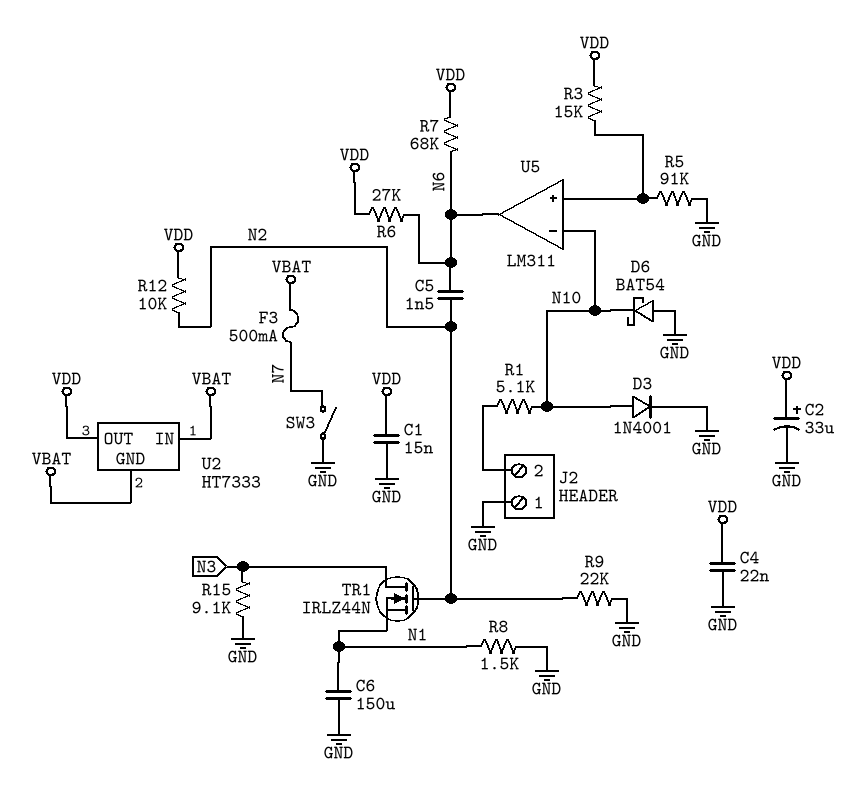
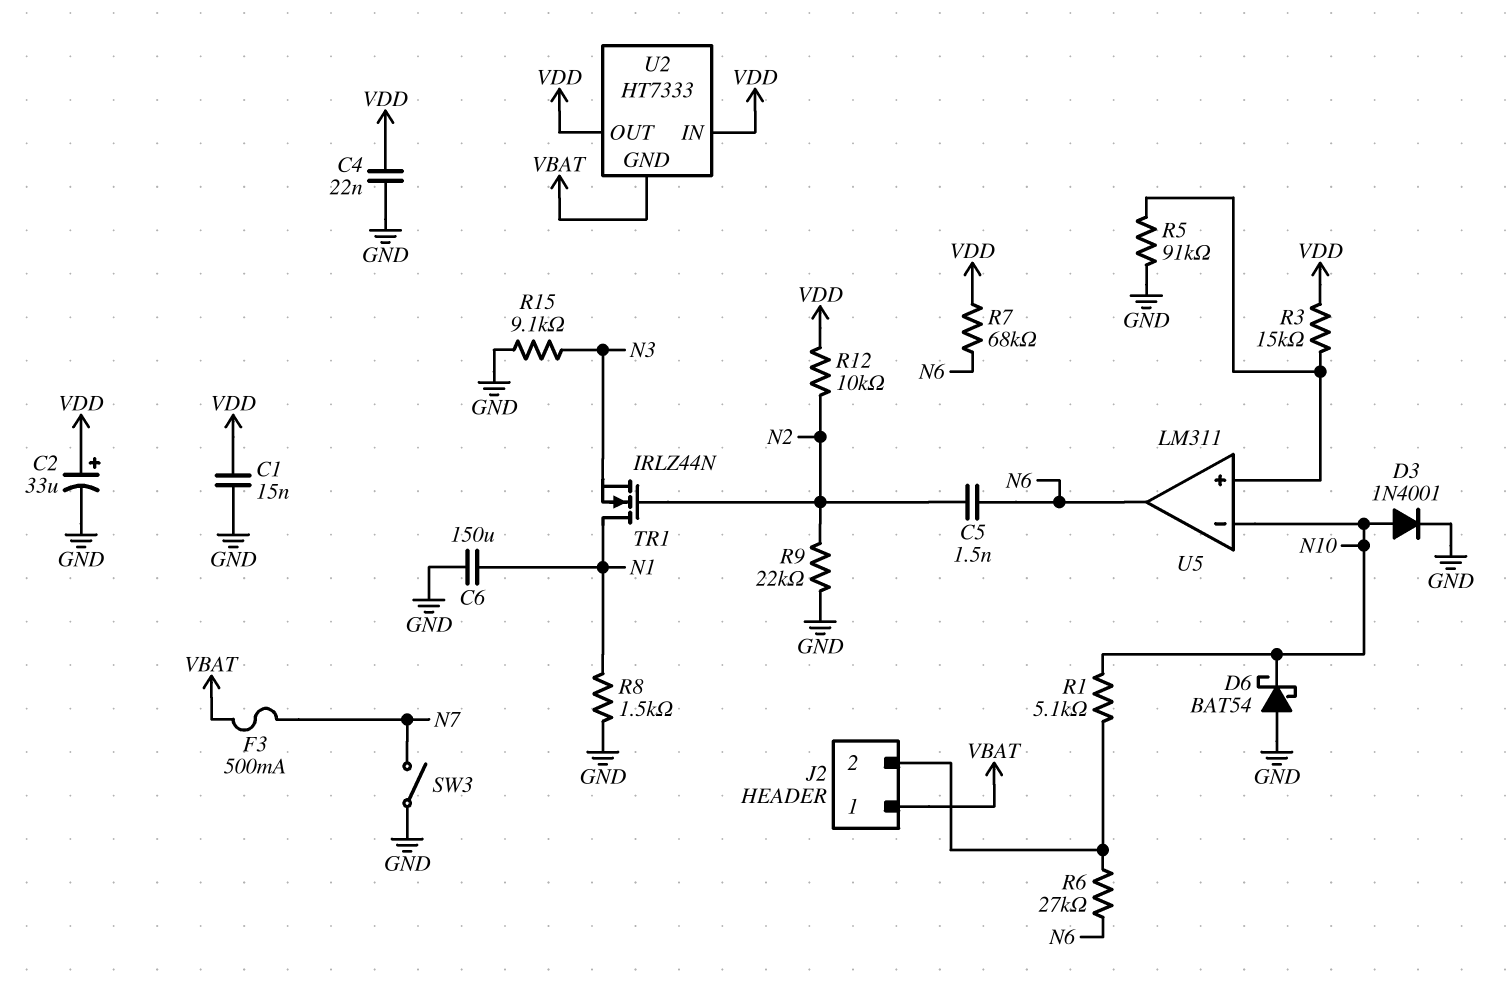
J2 pin 1: GND -> VBAT
R6: 27k (N6, VDD) -> 27k (J2/2, N6)
TR1: NMOS IRLZ44N (G N2, D N3, S N1) -> NMOS IRLZ44N (G N2, D N1, S N3)
U2 pin IN: VBAT -> VDD

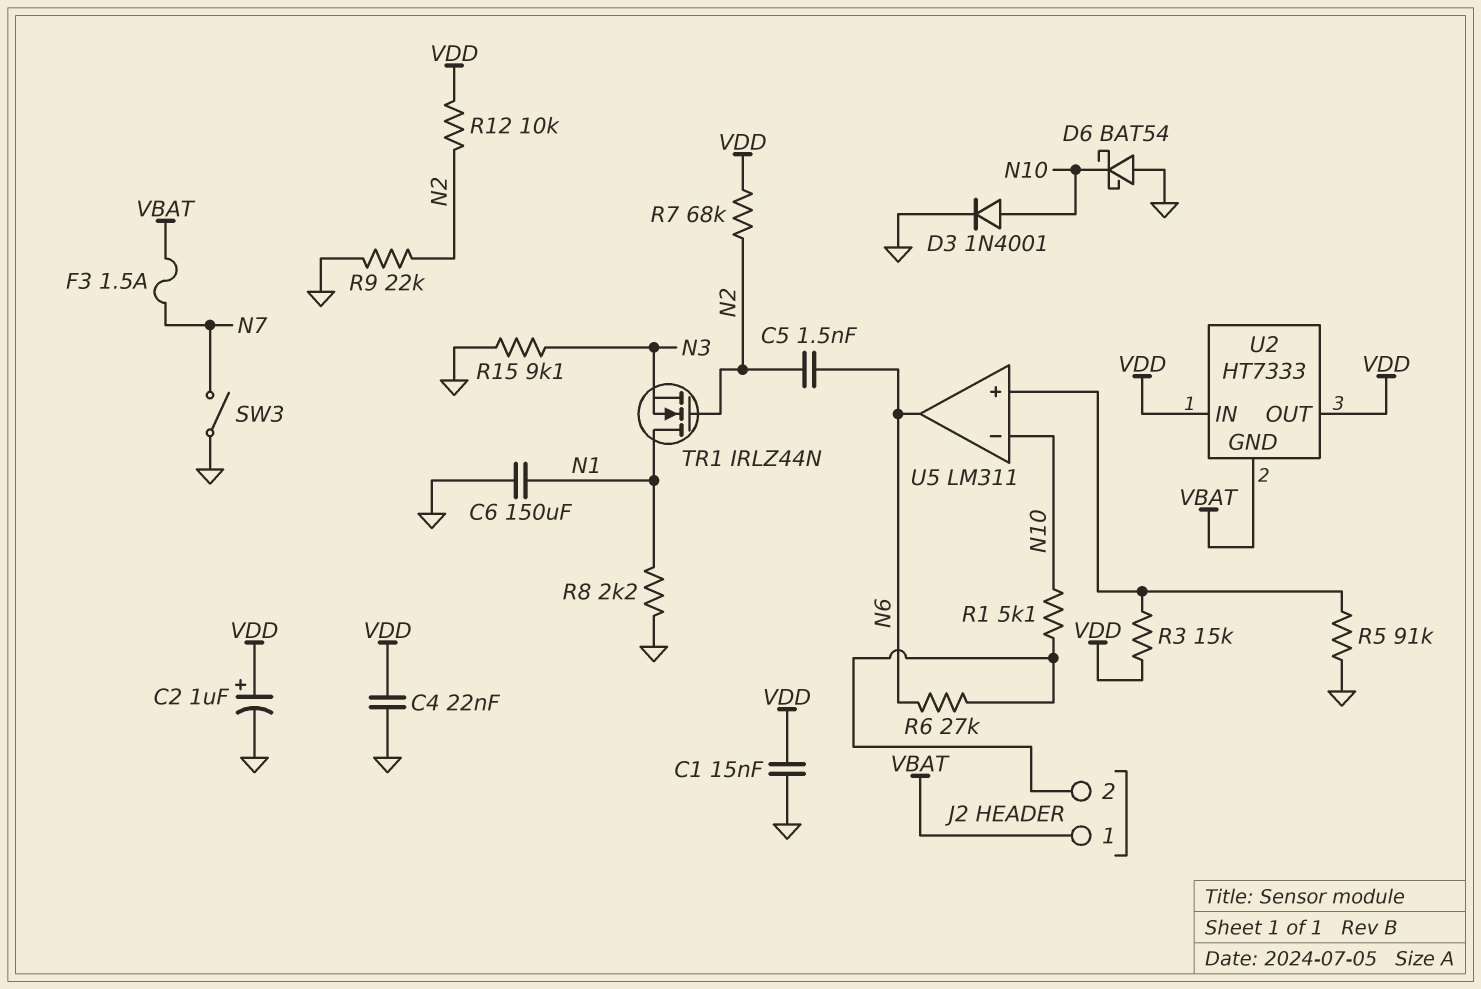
C2: 33uF (plus VDD, minus GND) -> 1uF (plus VDD, minus GND)
F3: 500mA (N7, VBAT) -> 1.5A (N7, VBAT)
R7: 68k (N6, VDD) -> 68k (N2, VDD)
R8: 1.5k (GND, N1) -> 2.2k (GND, N1)

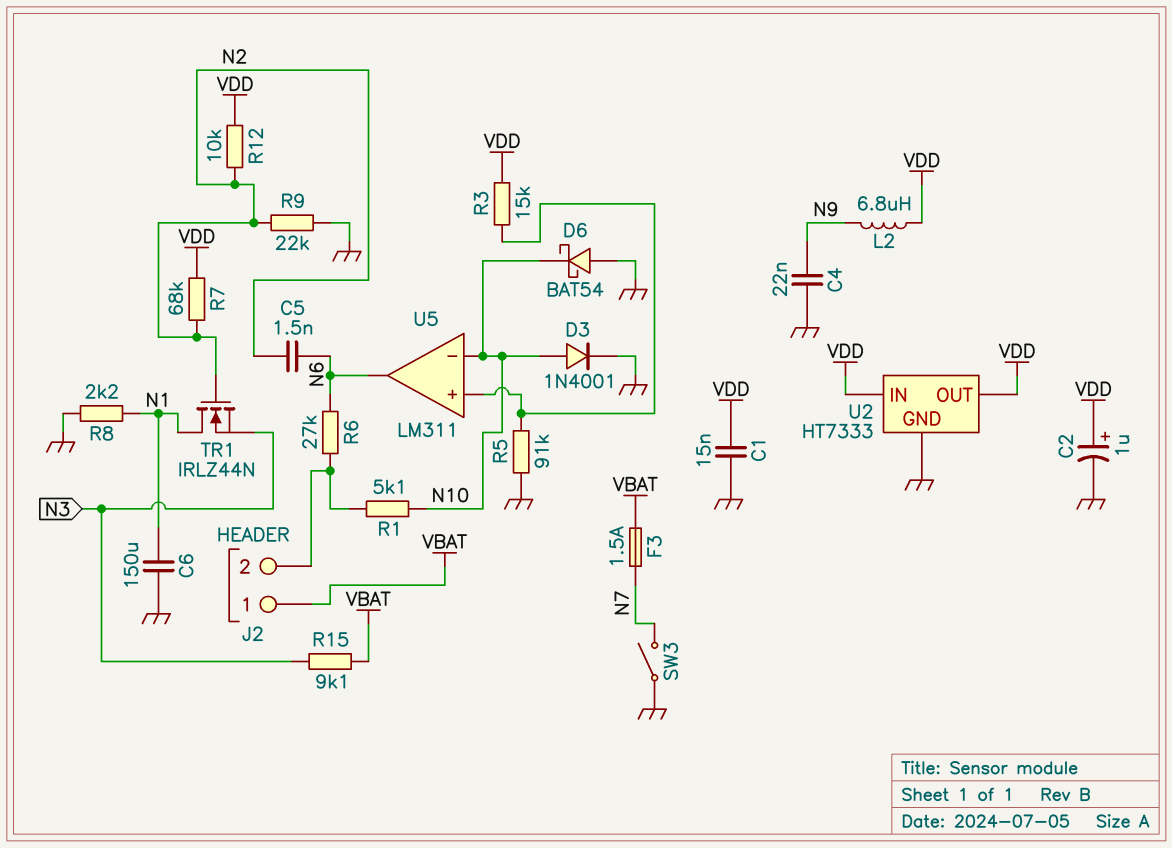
C4: 22nF (GND, VDD) -> 22nF (GND, N9)
L2: none -> 6.8uH (N9, VDD)
R15: 9.1k (GND, N3) -> 9.1k (N3, VBAT)
U2 pin GND: VBAT -> GND

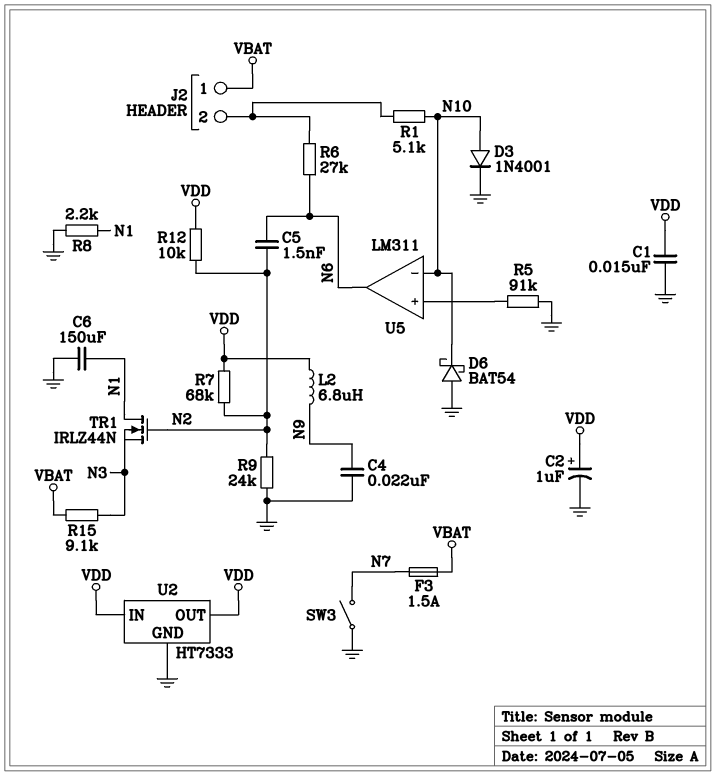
R3: 15k (U5/in+, VDD) -> none
R9: 22k (GND, N2) -> 24k (GND, N2)

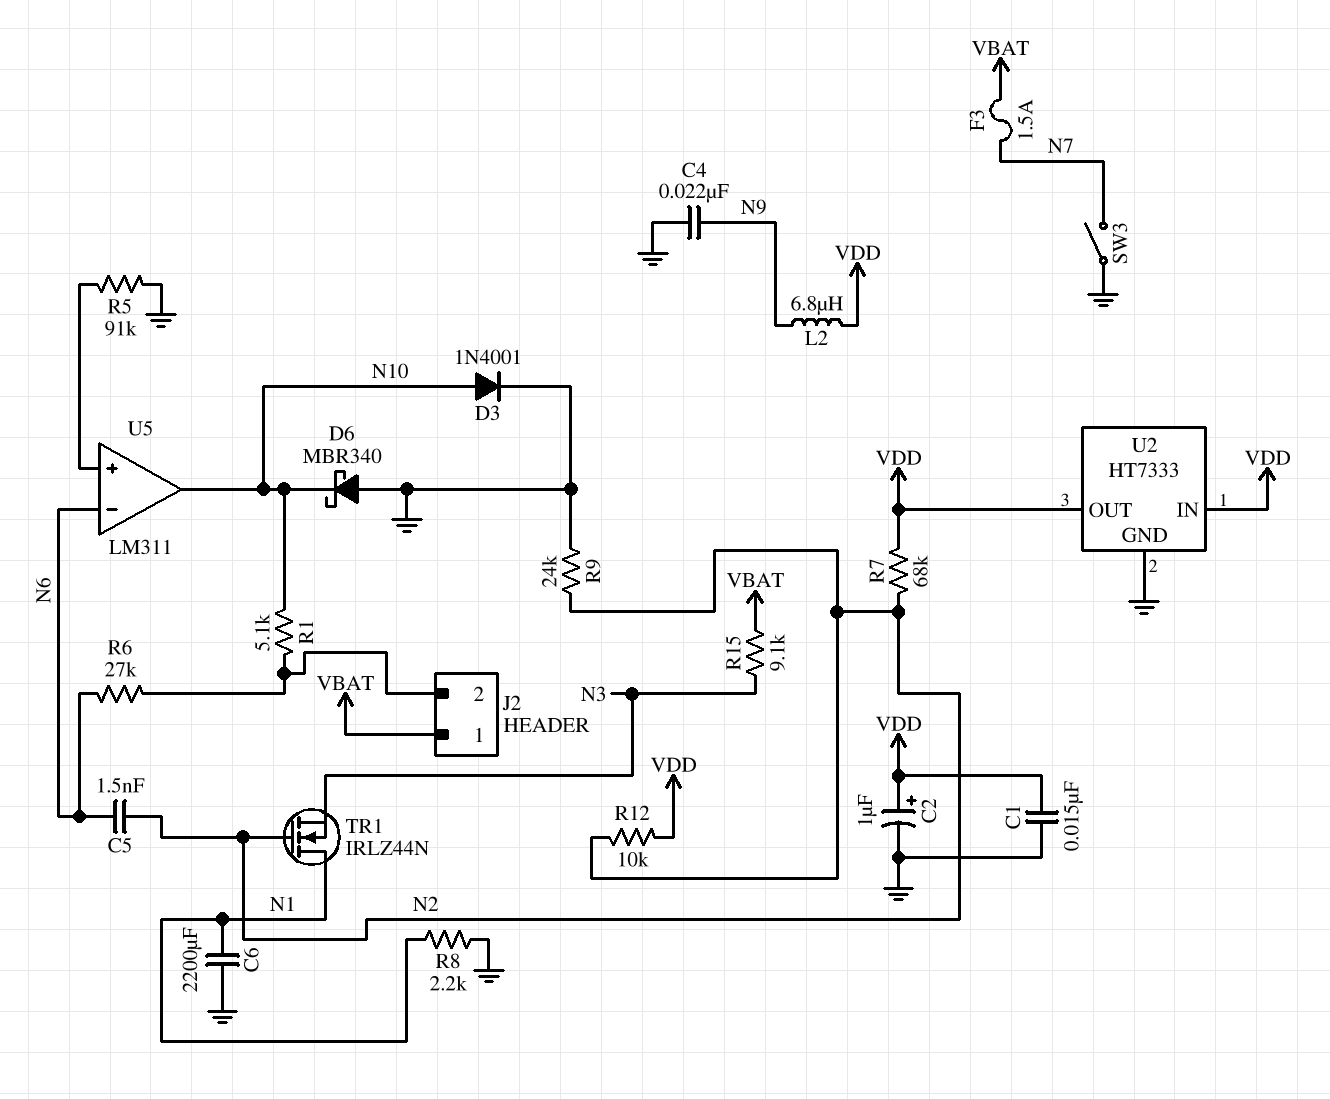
C6: 150uF (GND, N1) -> 2200uF (GND, N1)
D6: schottky BAT54 (A GND, K N10) -> schottky MBR340 (A GND, K N10)
U5 pin in-: N10 -> N6
U5 pin out: N6 -> N10

